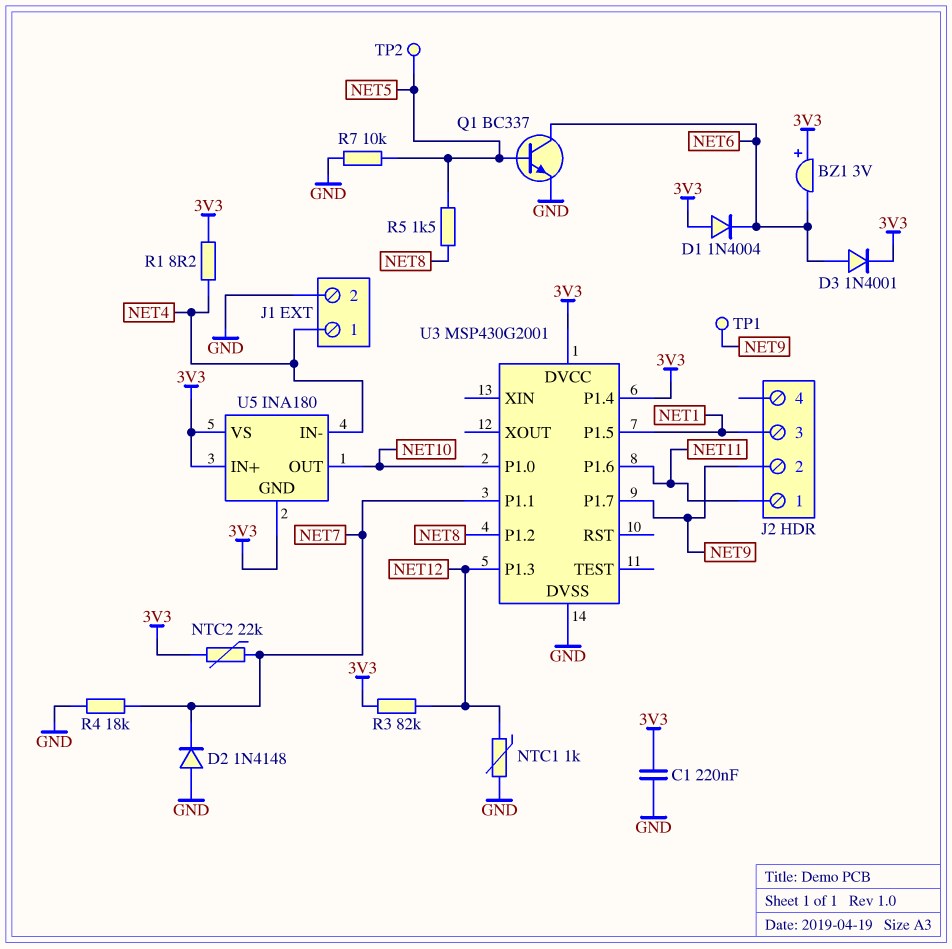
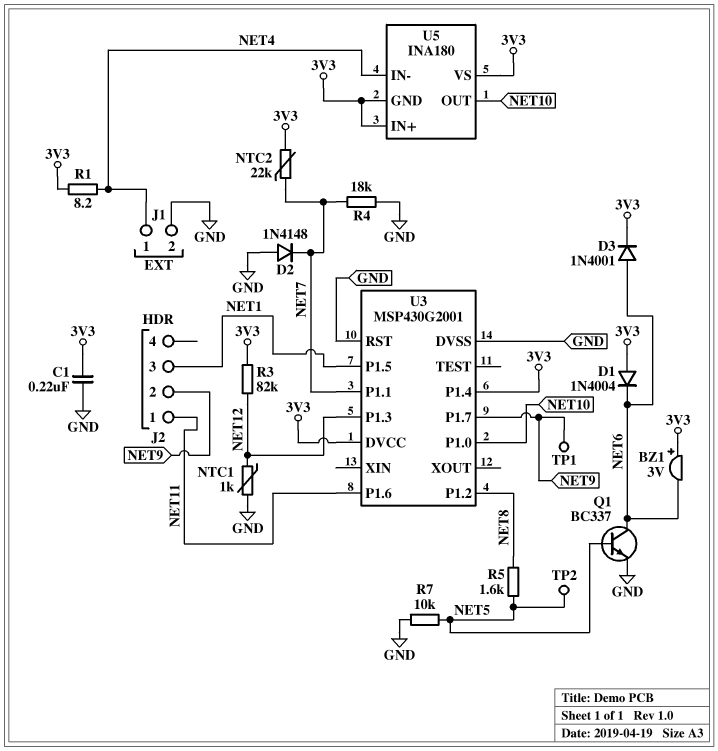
R5: 1.5k (NET5, NET8) -> 1.6k (NET5, NET8)
U3 pin RST: none -> GND

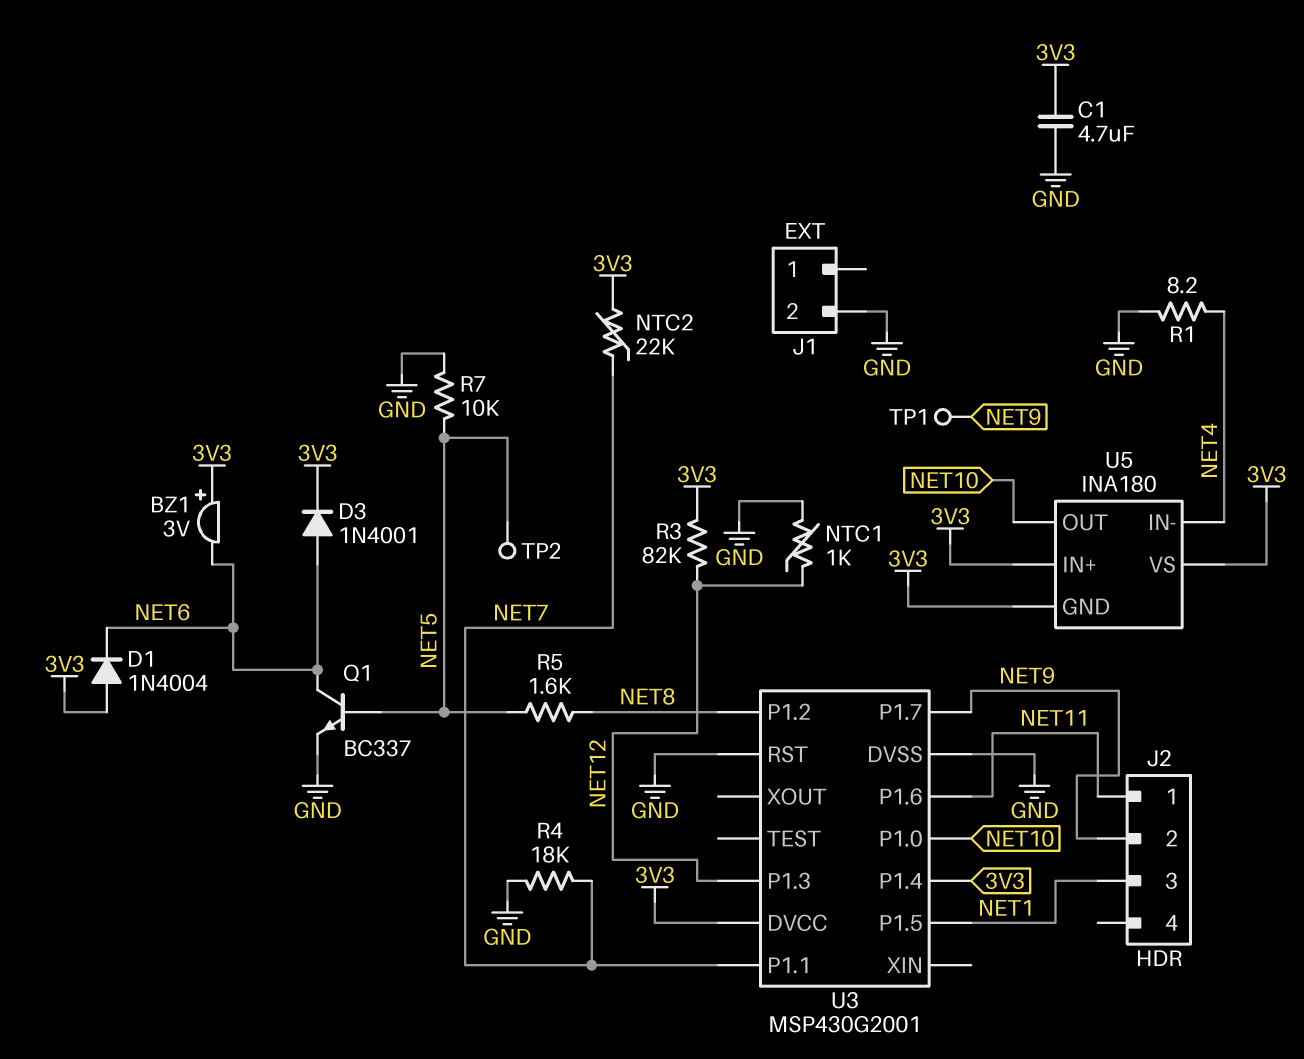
C1: 220nF (3V3, GND) -> 4.7uF (3V3, GND)
D2: diode 1N4148 (A GND, K NET7) -> none
J1 pin 1: NET4 -> none
R1: 8.2 (3V3, NET4) -> 8.2 (GND, NET4)

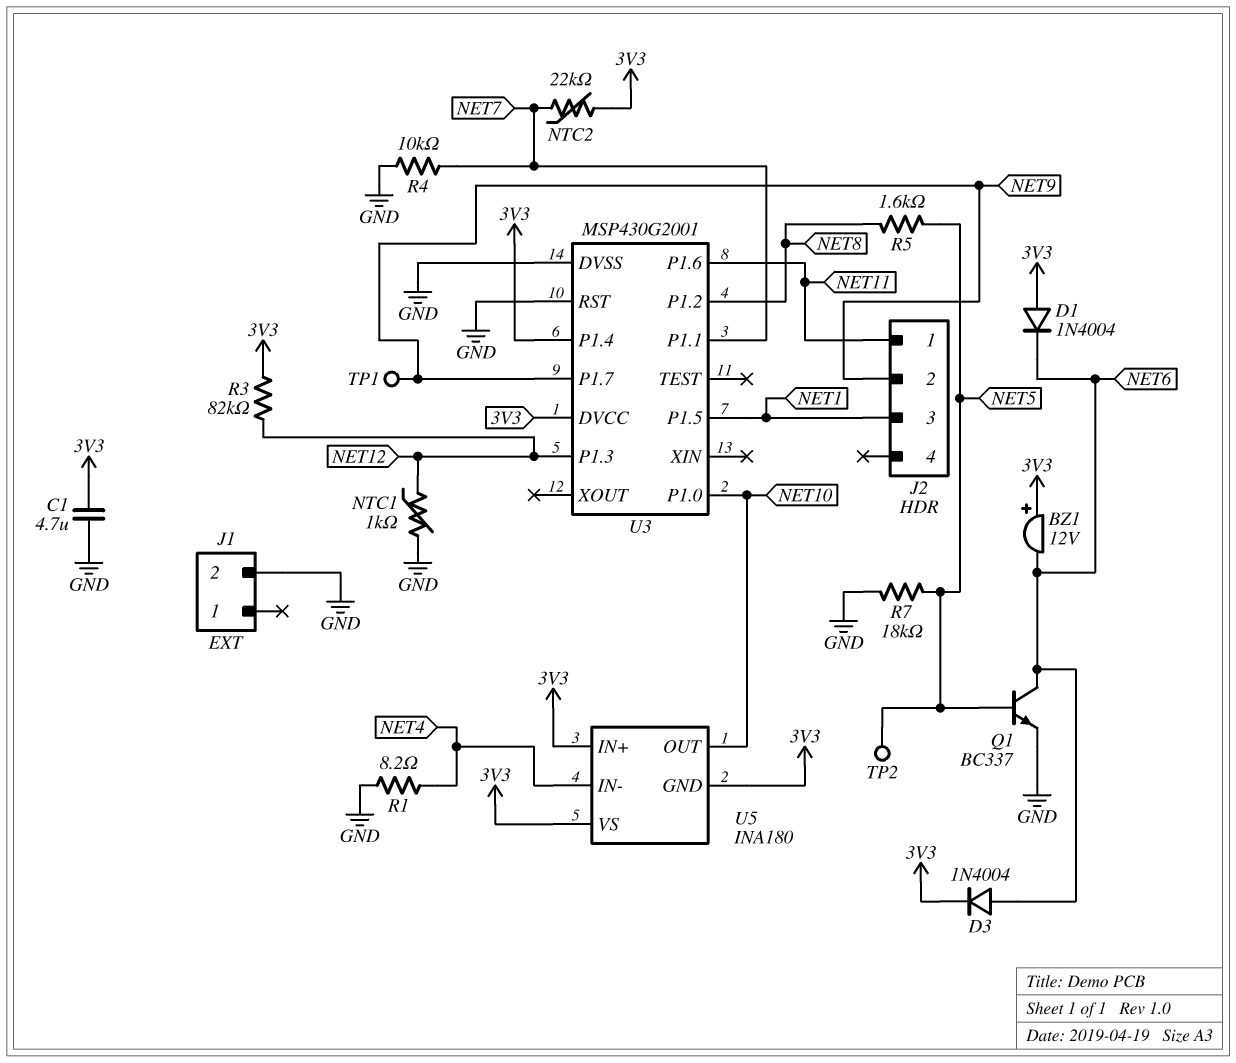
BZ1: buzzer 3V (plus 3V3, minus NET6) -> buzzer 12V (plus 3V3, minus NET6)
D3: diode 1N4001 (A NET6, K 3V3) -> diode 1N4004 (A NET6, K 3V3)
R4: 18k (GND, NET7) -> 10k (GND, NET7)
R7: 10k (GND, NET5) -> 18k (GND, NET5)

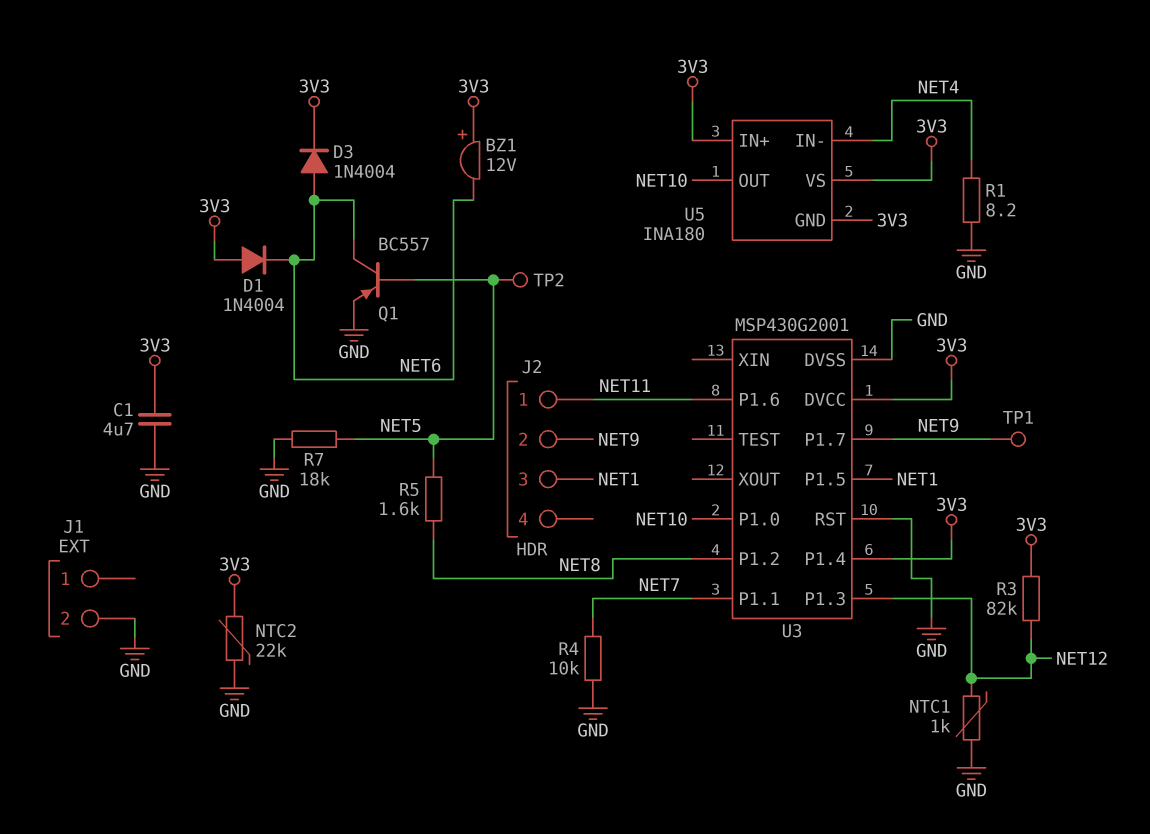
NTC2: 22k (3V3, NET7) -> 22k (3V3, GND)
Q1: NPN BC337 (B NET5, C NET6, E GND) -> PNP BC557 (B NET5, C NET6, E GND)

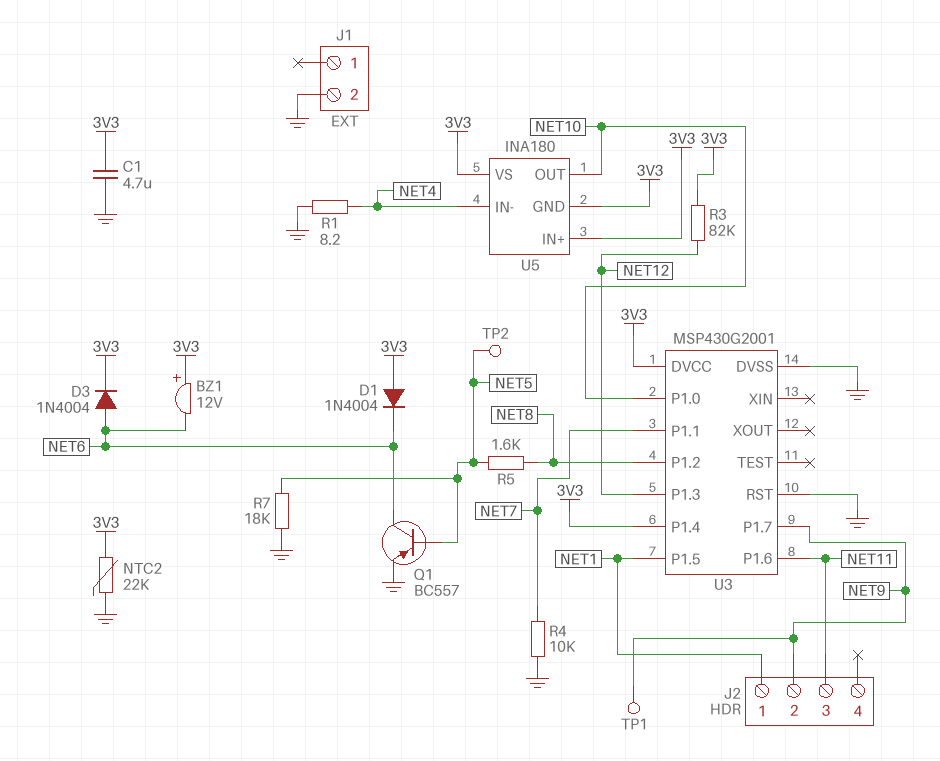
J2 pin 1: NET11 -> NET1
J2 pin 3: NET1 -> NET11
NTC1: 1k (GND, NET12) -> none

